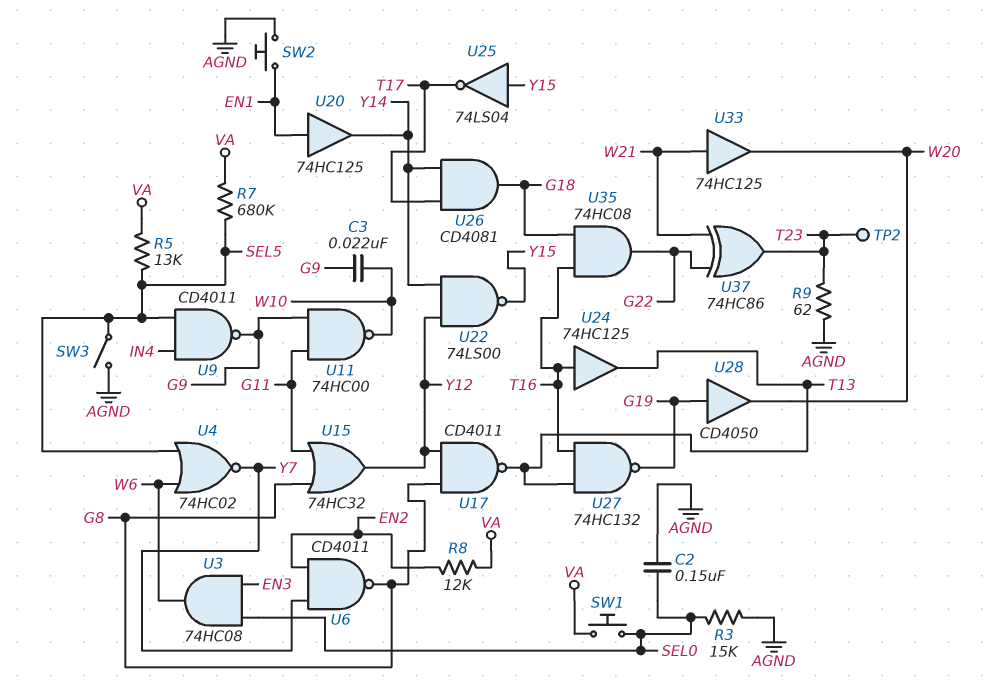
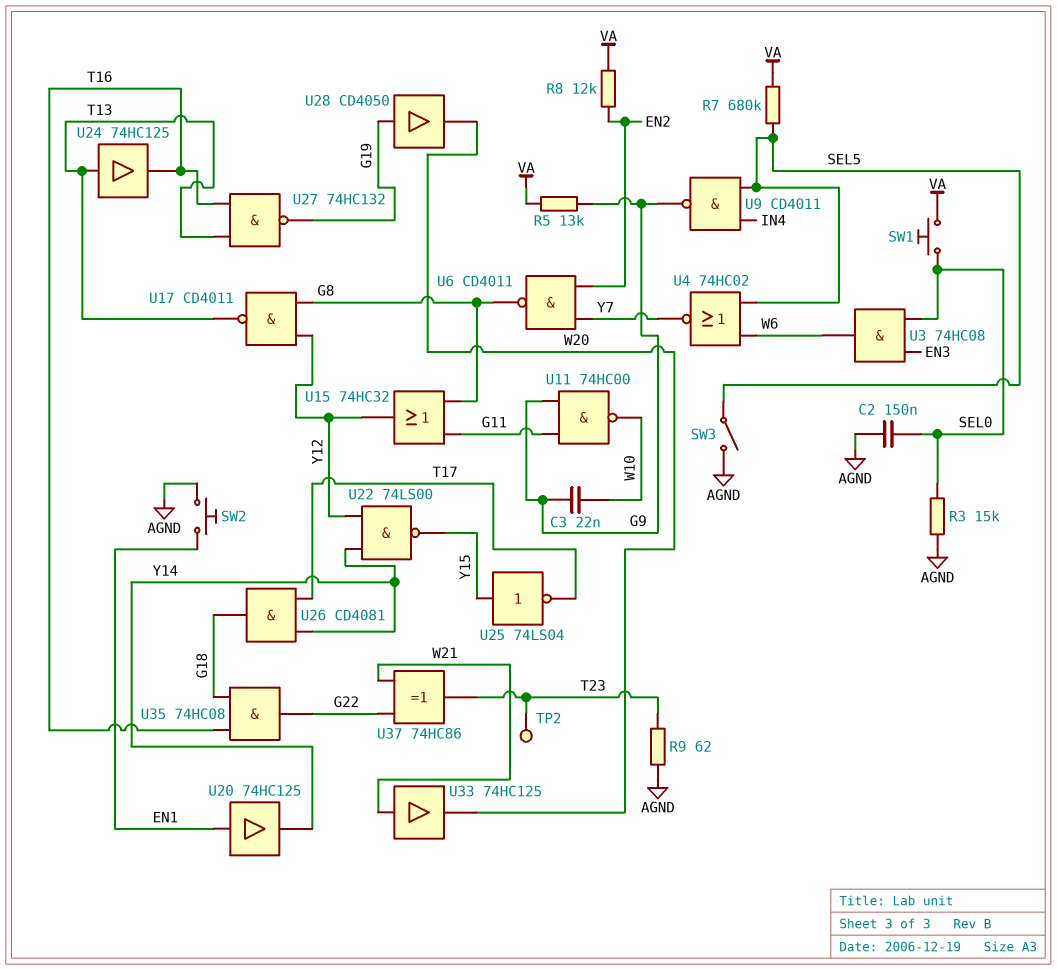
R5: 13k (SEL5, VA) -> 13k (G9, VA)
U24: buffer 74HC125 (in T16, out T13) -> buffer 74HC125 (in T13, out T16)

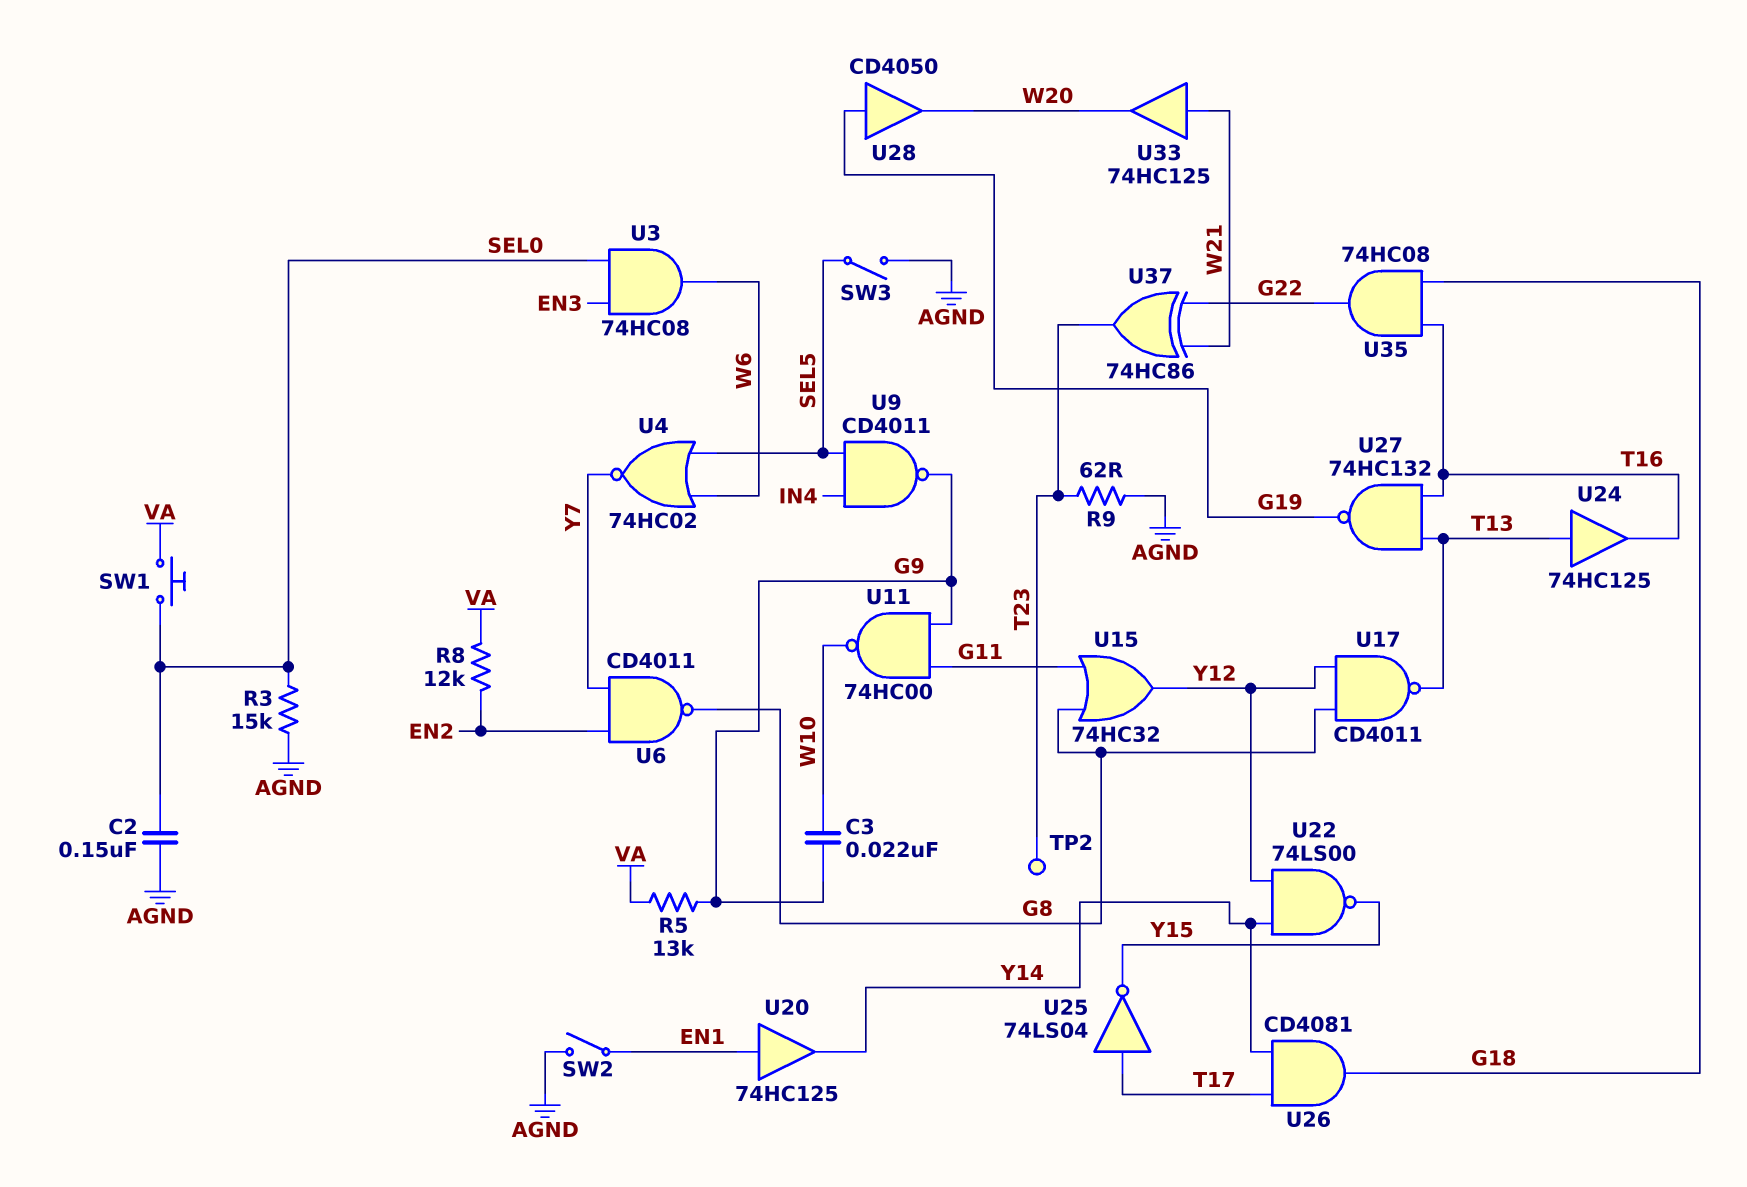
R7: 680k (SEL5, VA) -> none
SW2: button (AGND, EN1) -> switch (AGND, EN1)
U25: NOT 74LS04 (in Y15, out T17) -> NOT 74LS04 (in T17, out Y15)

